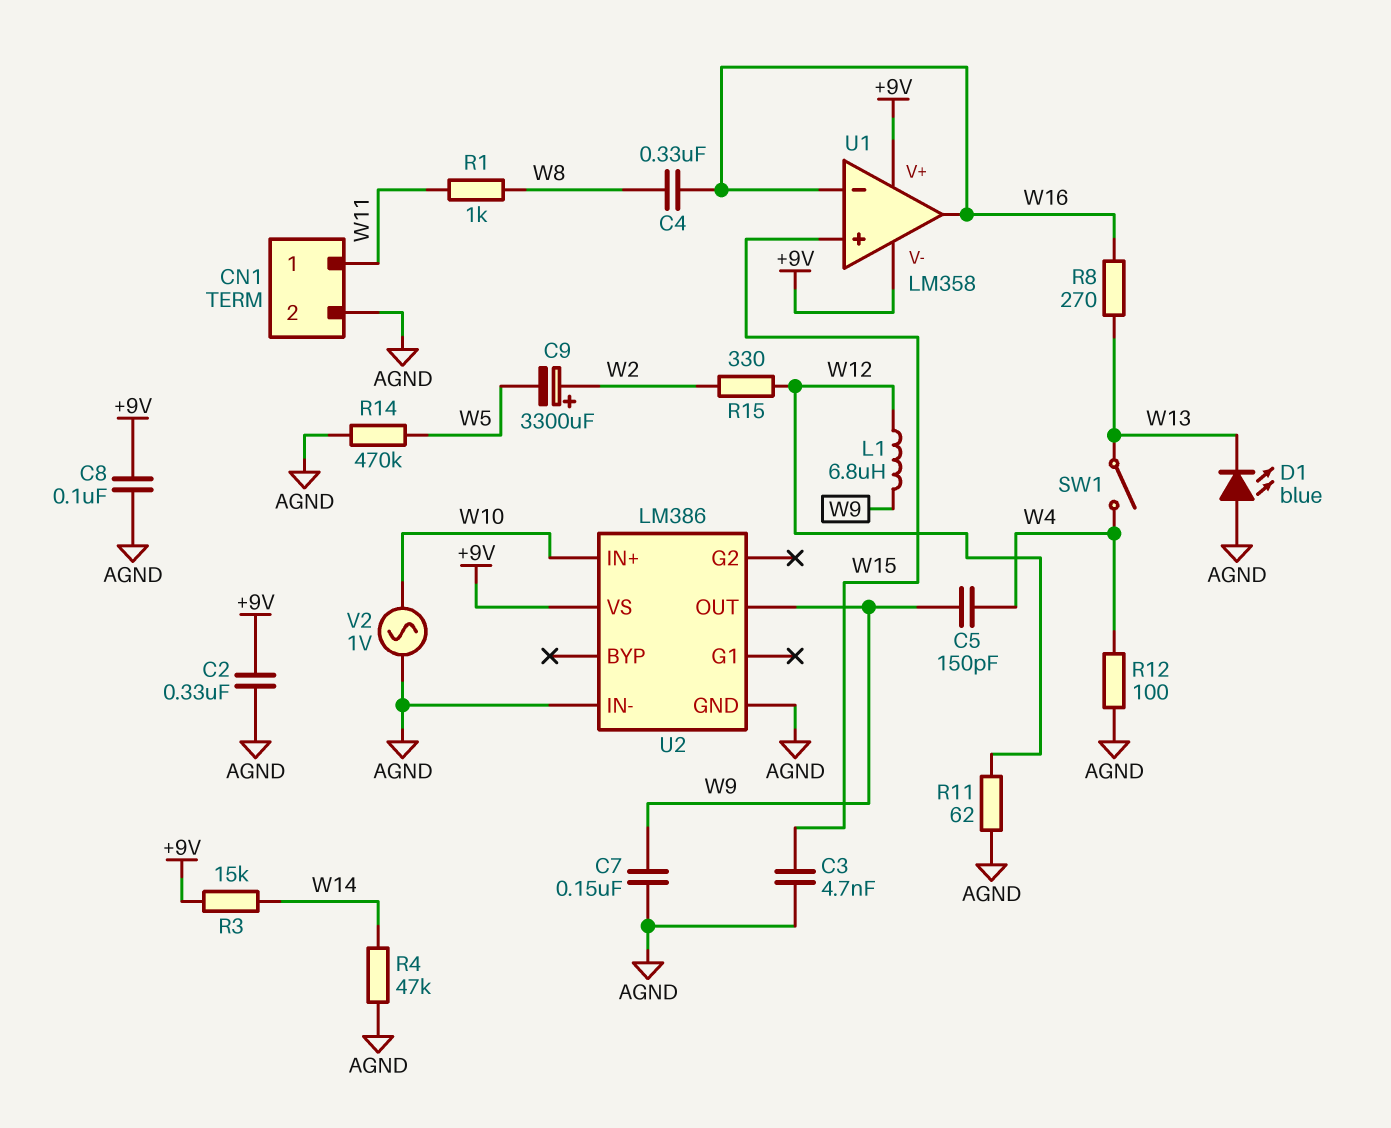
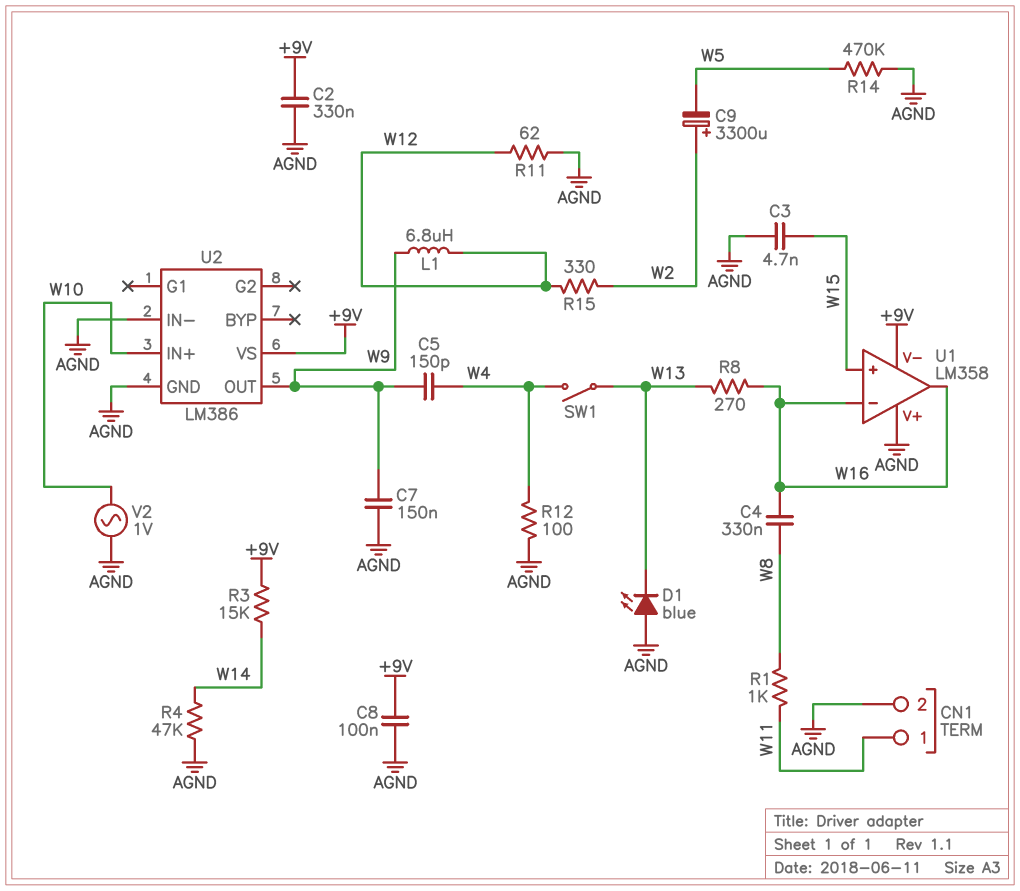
U1 pin V+: +9V -> AGND

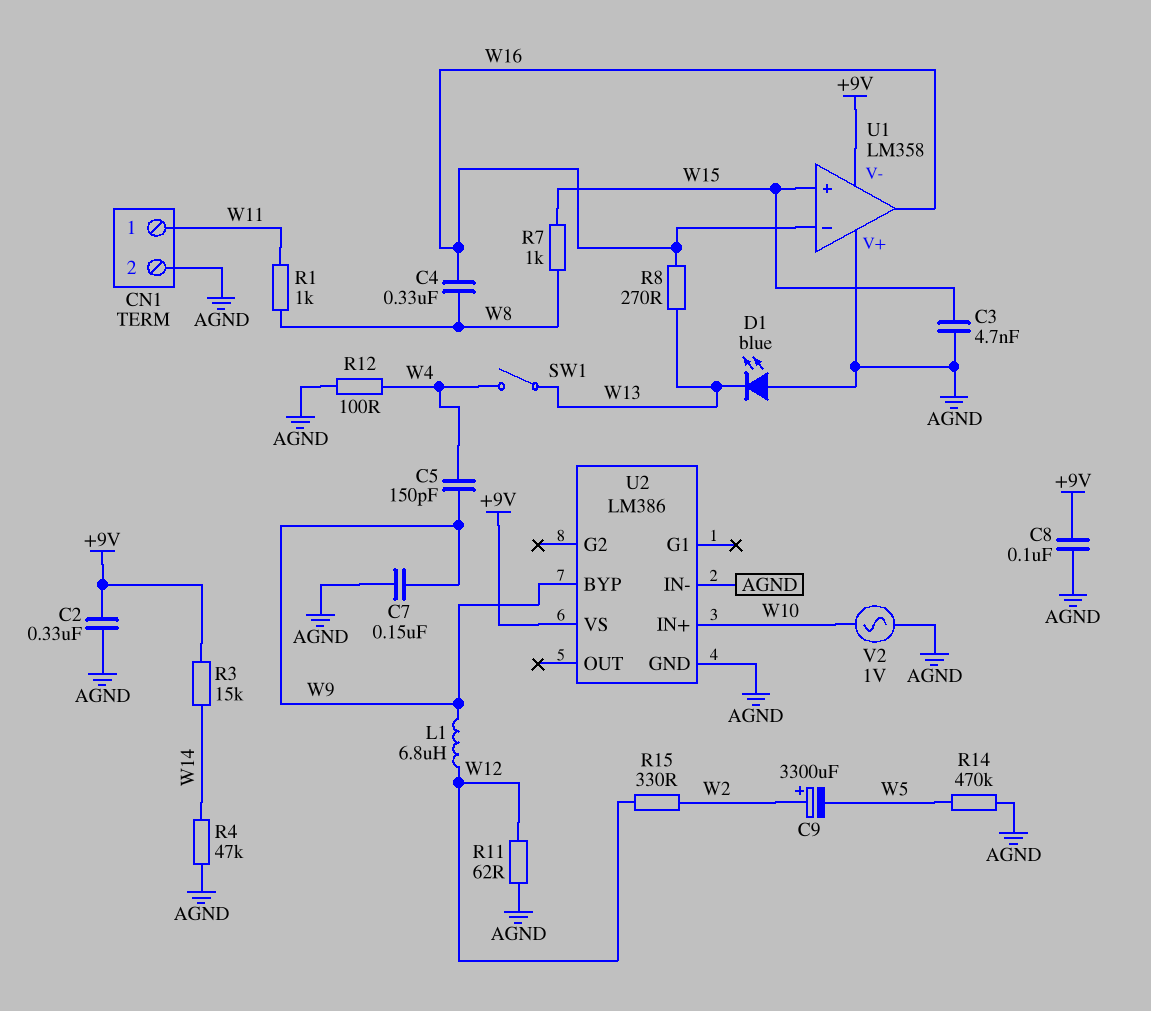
R7: none -> 1k (W8, W15)
U2 pin BYP: none -> W9
U2 pin OUT: W9 -> none

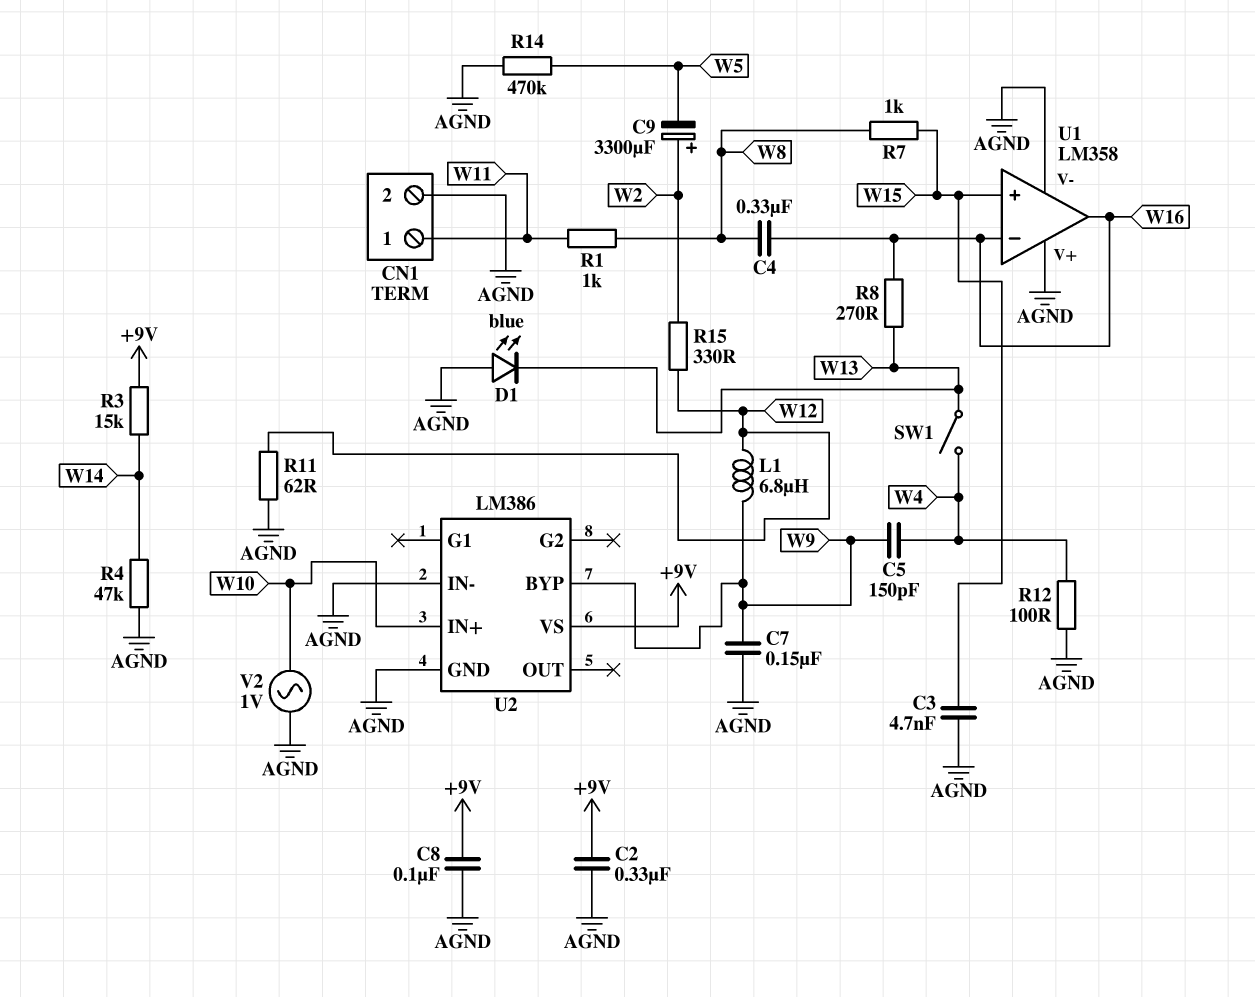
U1 pin V-: +9V -> AGND

